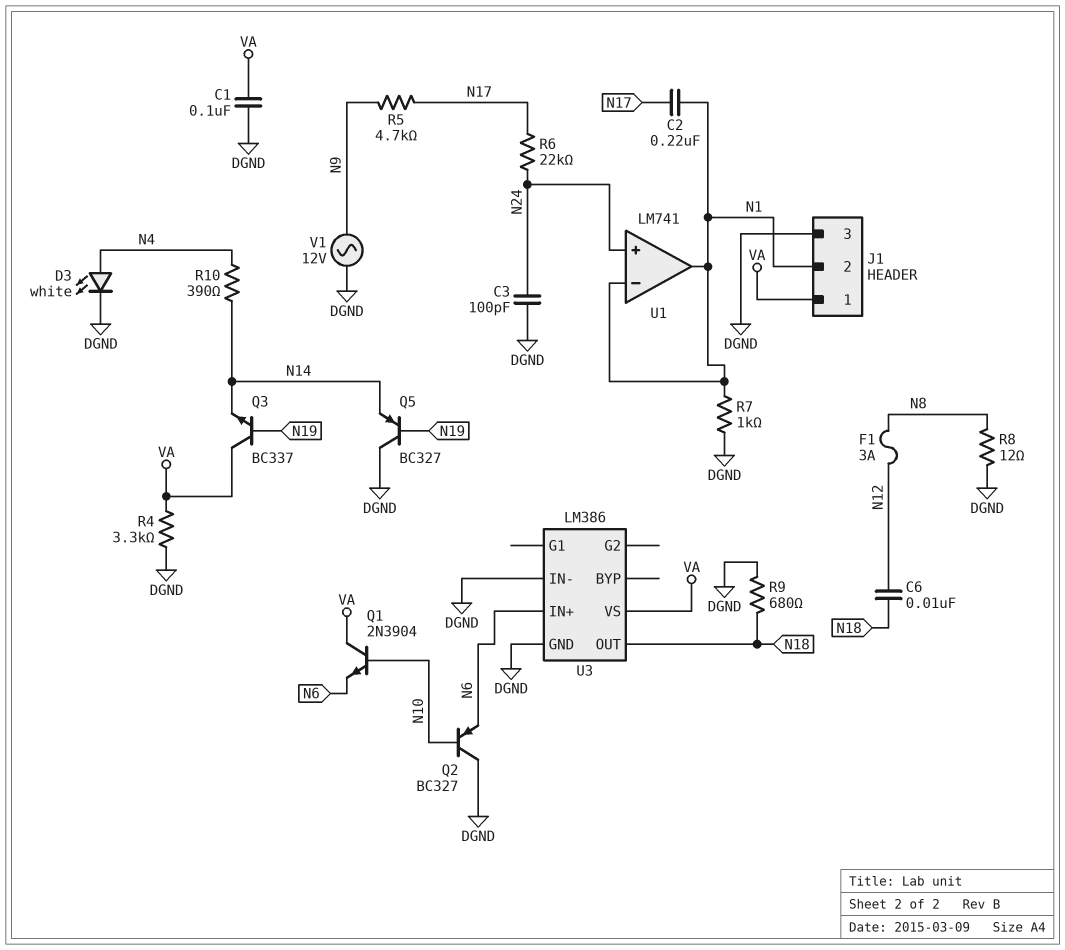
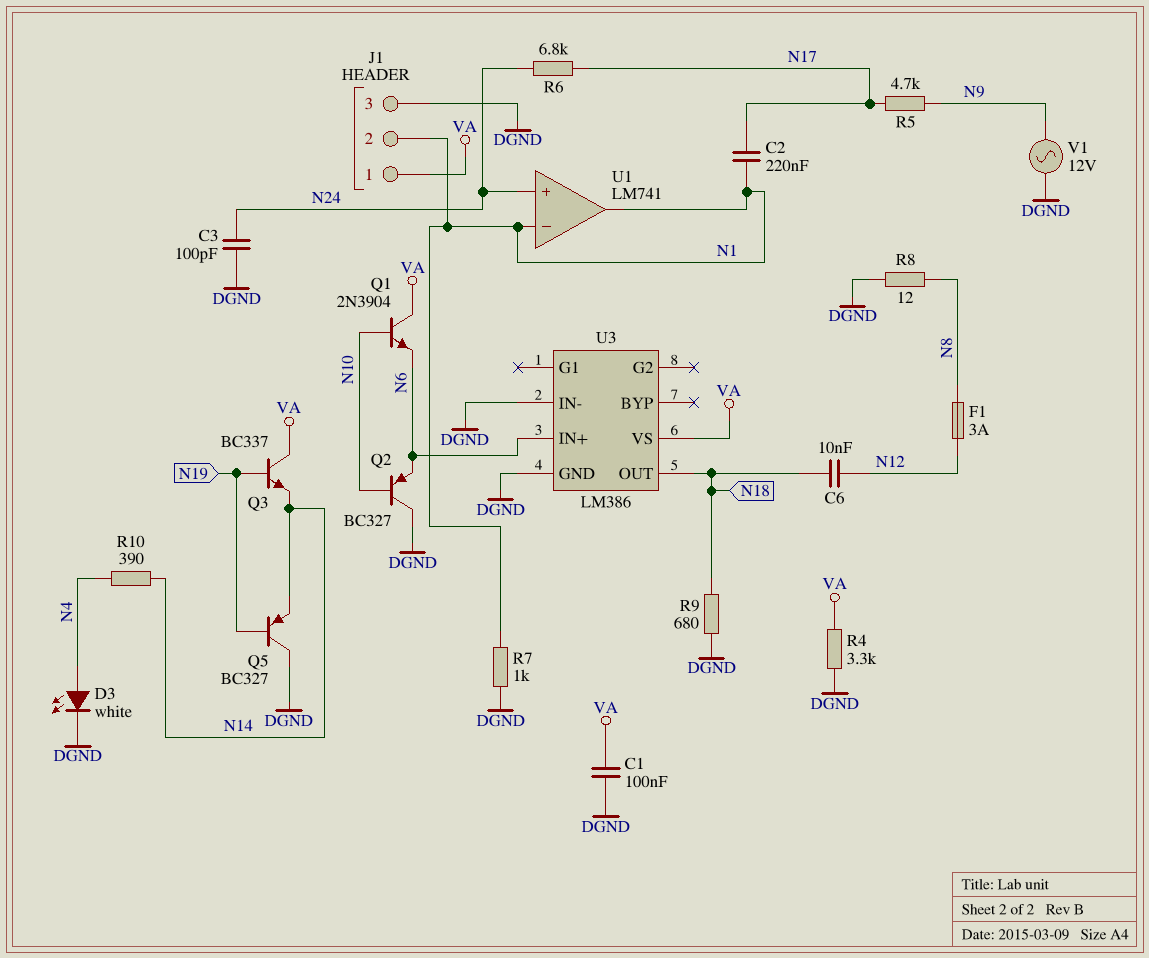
R6: 22k (N17, N24) -> 6.8k (N17, N24)

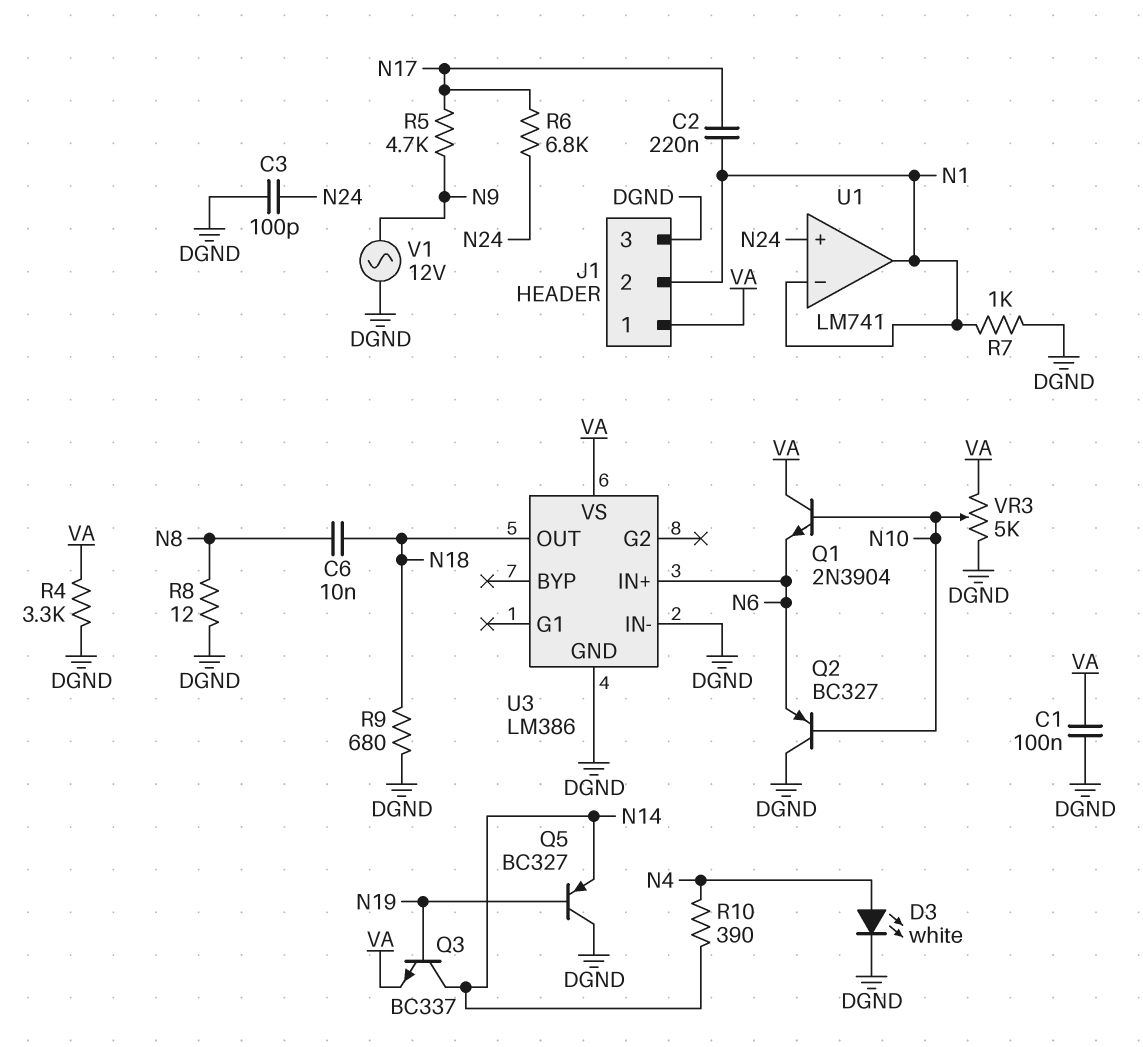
C6: 10nF (N12, N18) -> 10nF (N8, N18)
F1: 3A (N8, N12) -> none
Q3: NPN BC337 (B N19, C VA, E N14) -> NPN BC337 (B N19, C N14, E VA)
VR3: none -> 5k (DGND, VA, wiper N10)

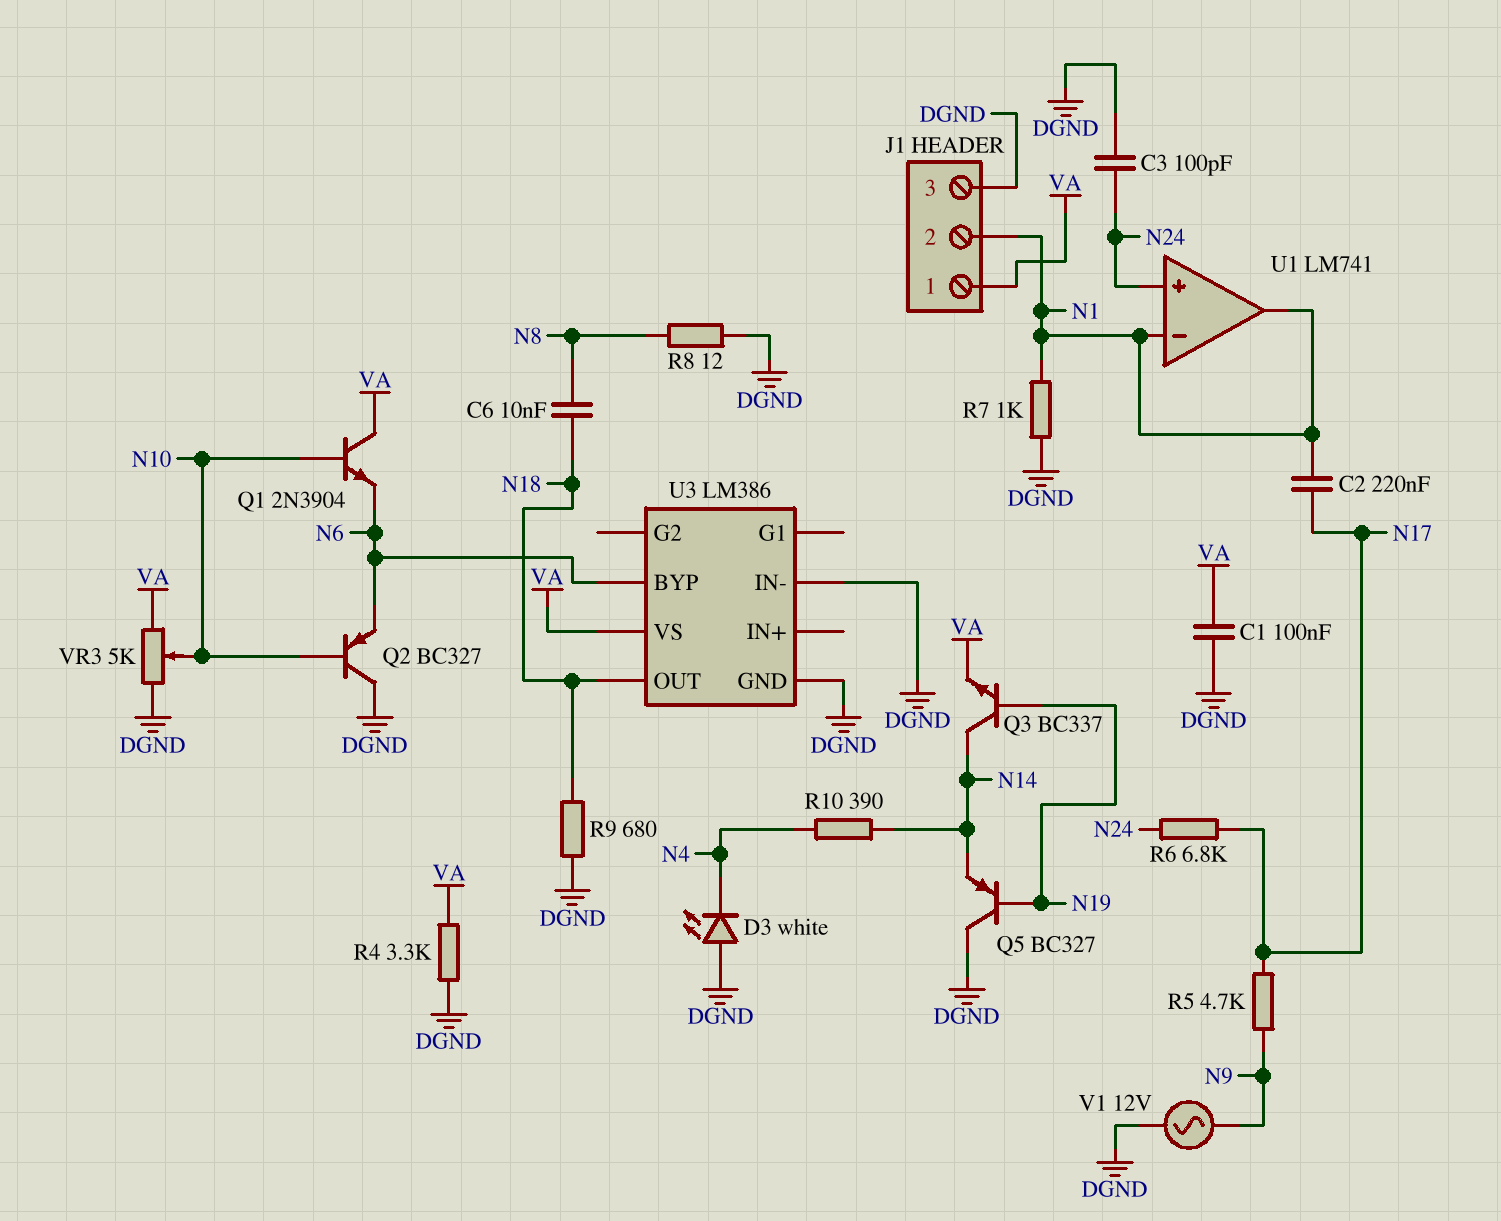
D3: LED white (A N4, K DGND) -> LED white (A DGND, K N4)
U3 pin BYP: none -> N6
U3 pin IN+: N6 -> none

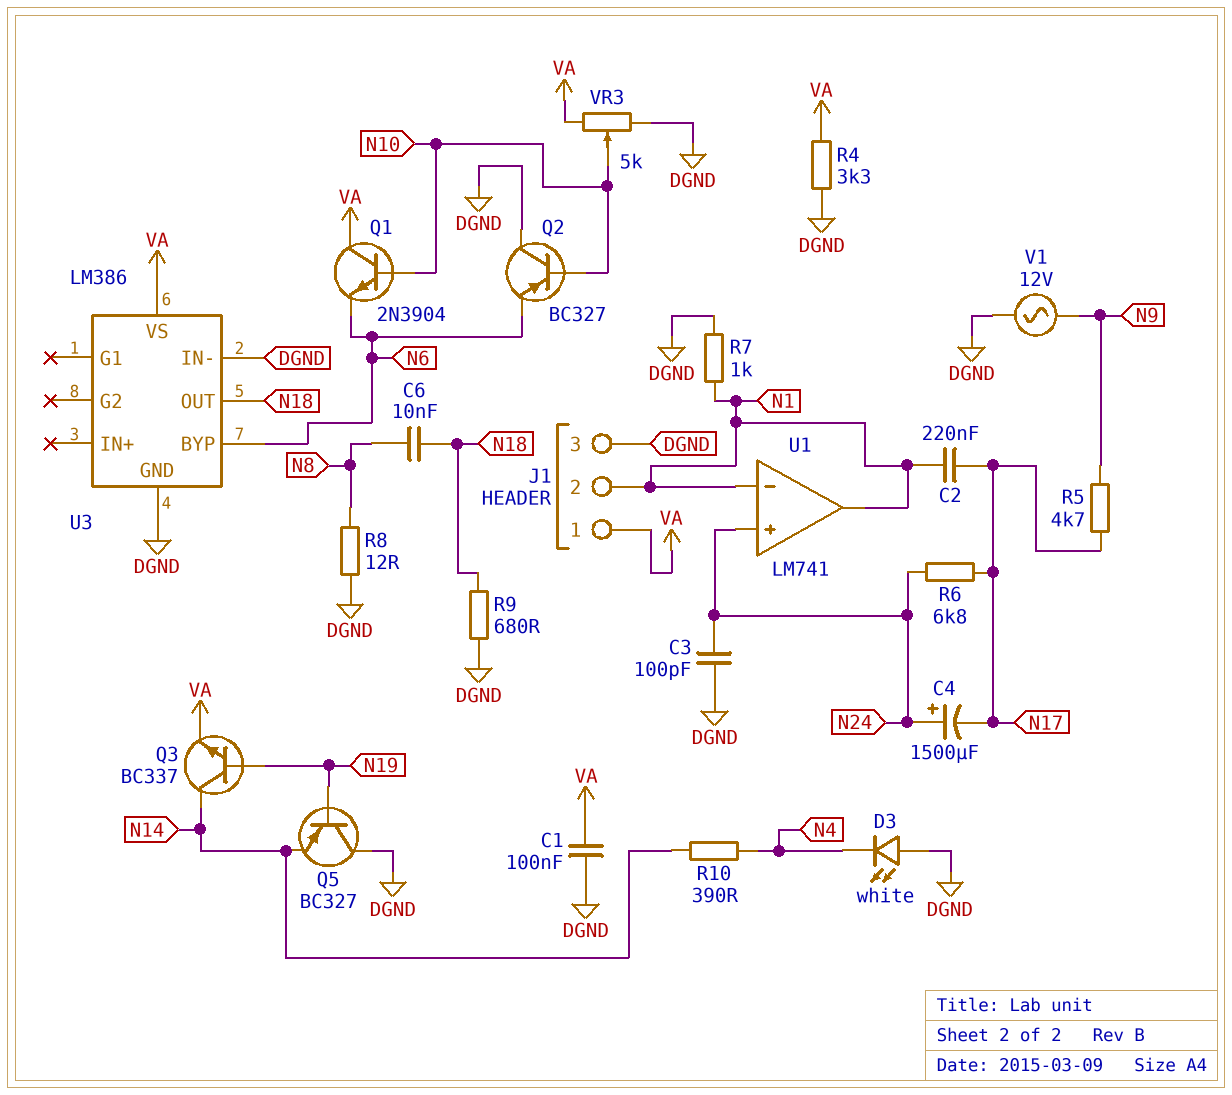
C4: none -> 1500uF (plus N24, minus N17)

